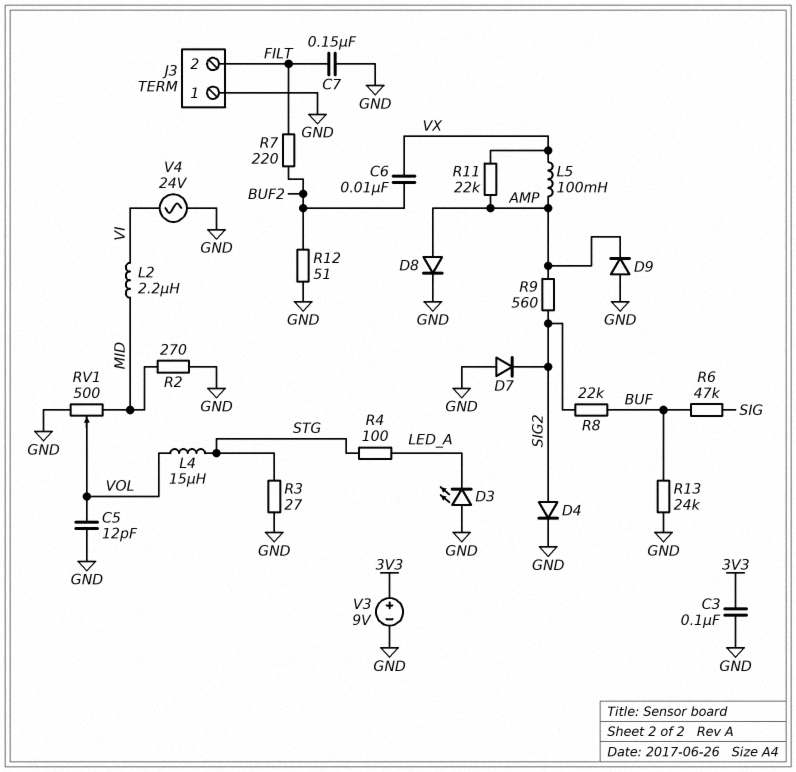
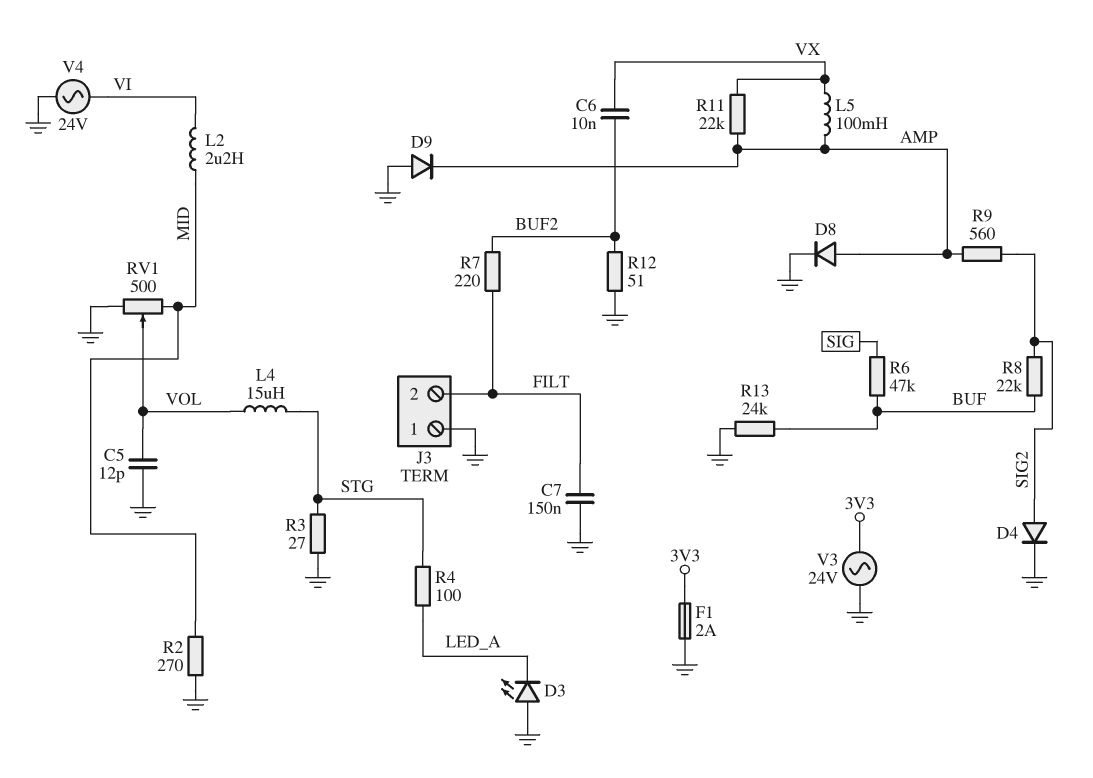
C3: 100nF (3V3, GND) -> none
D7: diode (A GND, K SIG2) -> none
F1: none -> 2A (3V3, GND)
V3: 9V (plus 3V3, minus GND) -> AC 24V (3V3, GND)

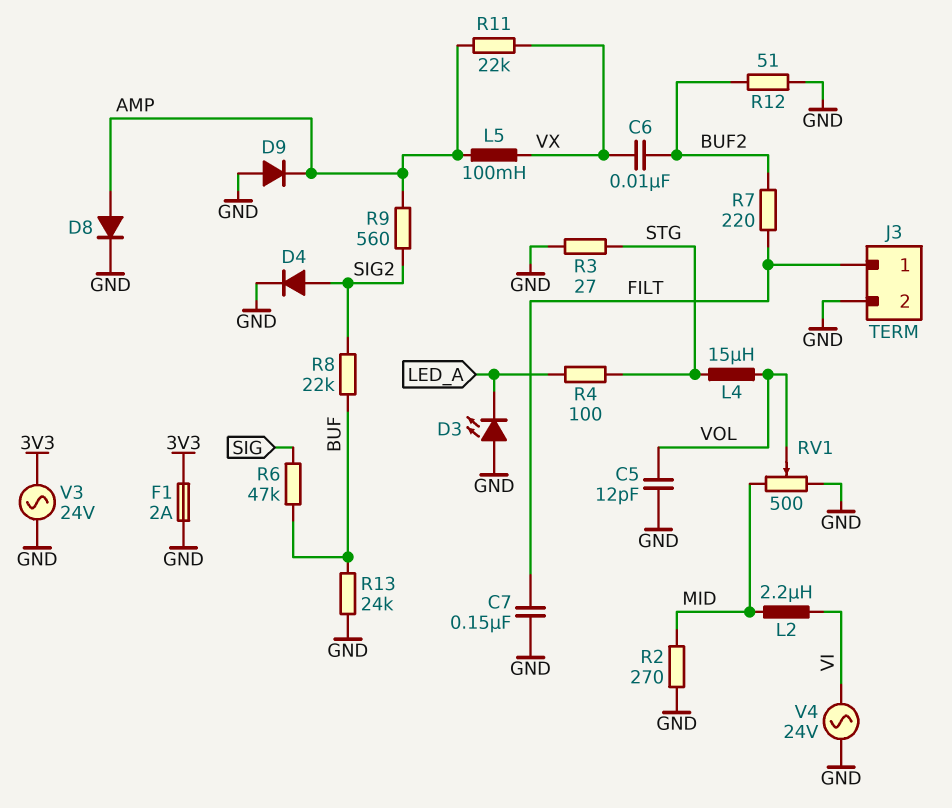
J3 pin 1: GND -> FILT
J3 pin 2: FILT -> GND

